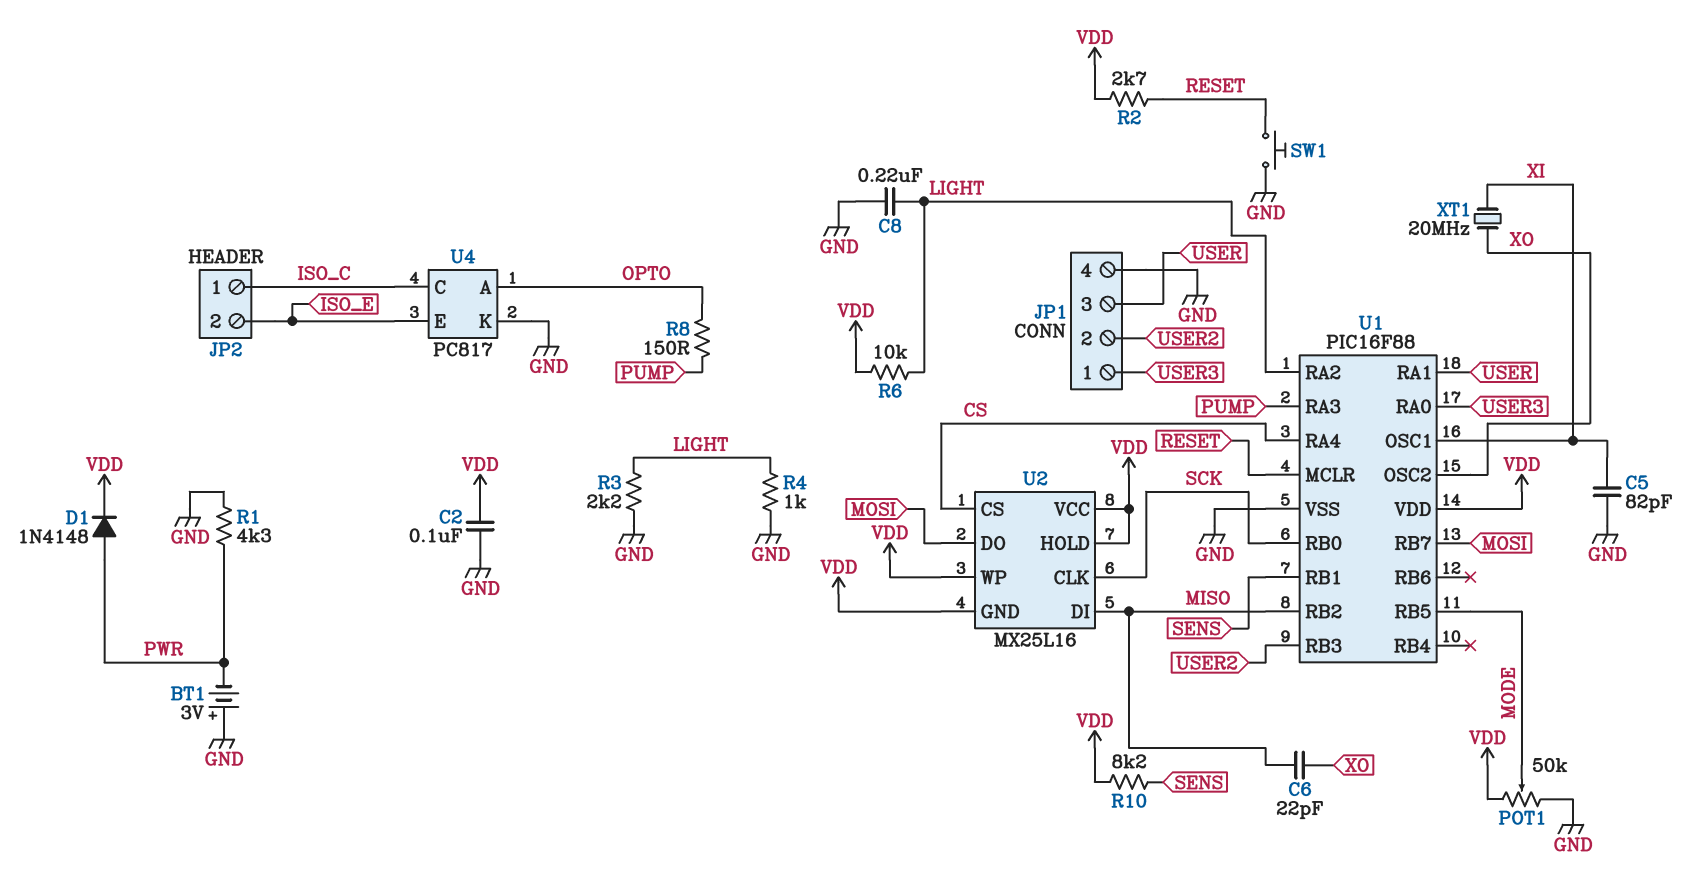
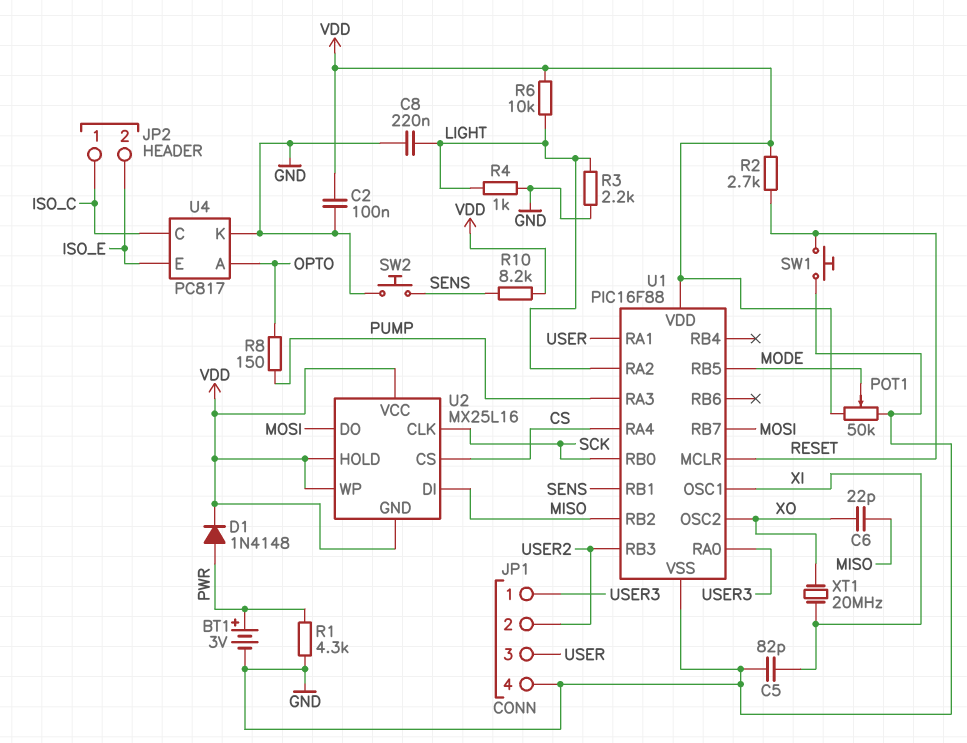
BT1: 3V (plus GND, minus PWR) -> 3V (plus PWR, minus GND)
SW2: none -> button (GND, SENS)

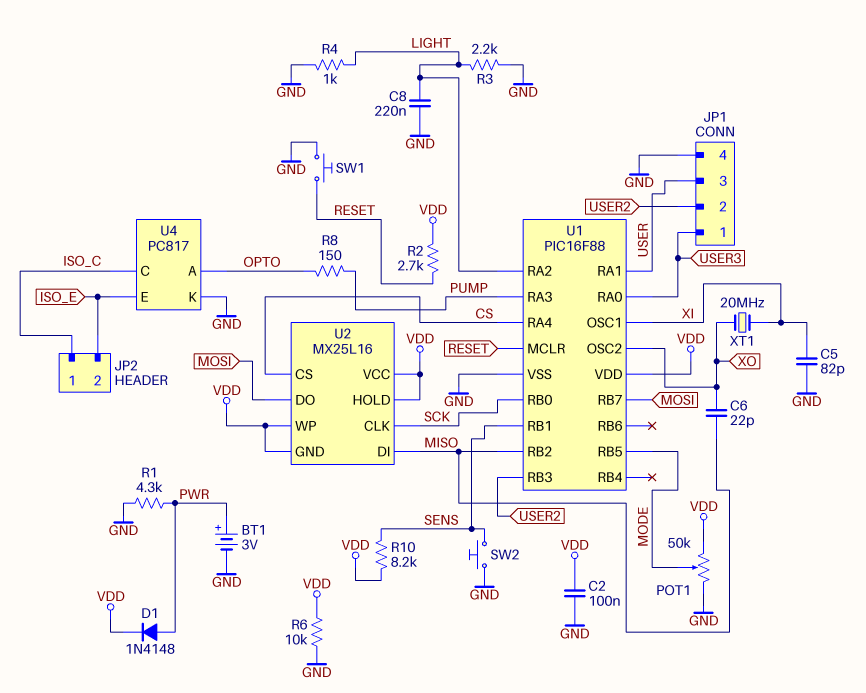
R6: 10k (LIGHT, VDD) -> 10k (GND, VDD)

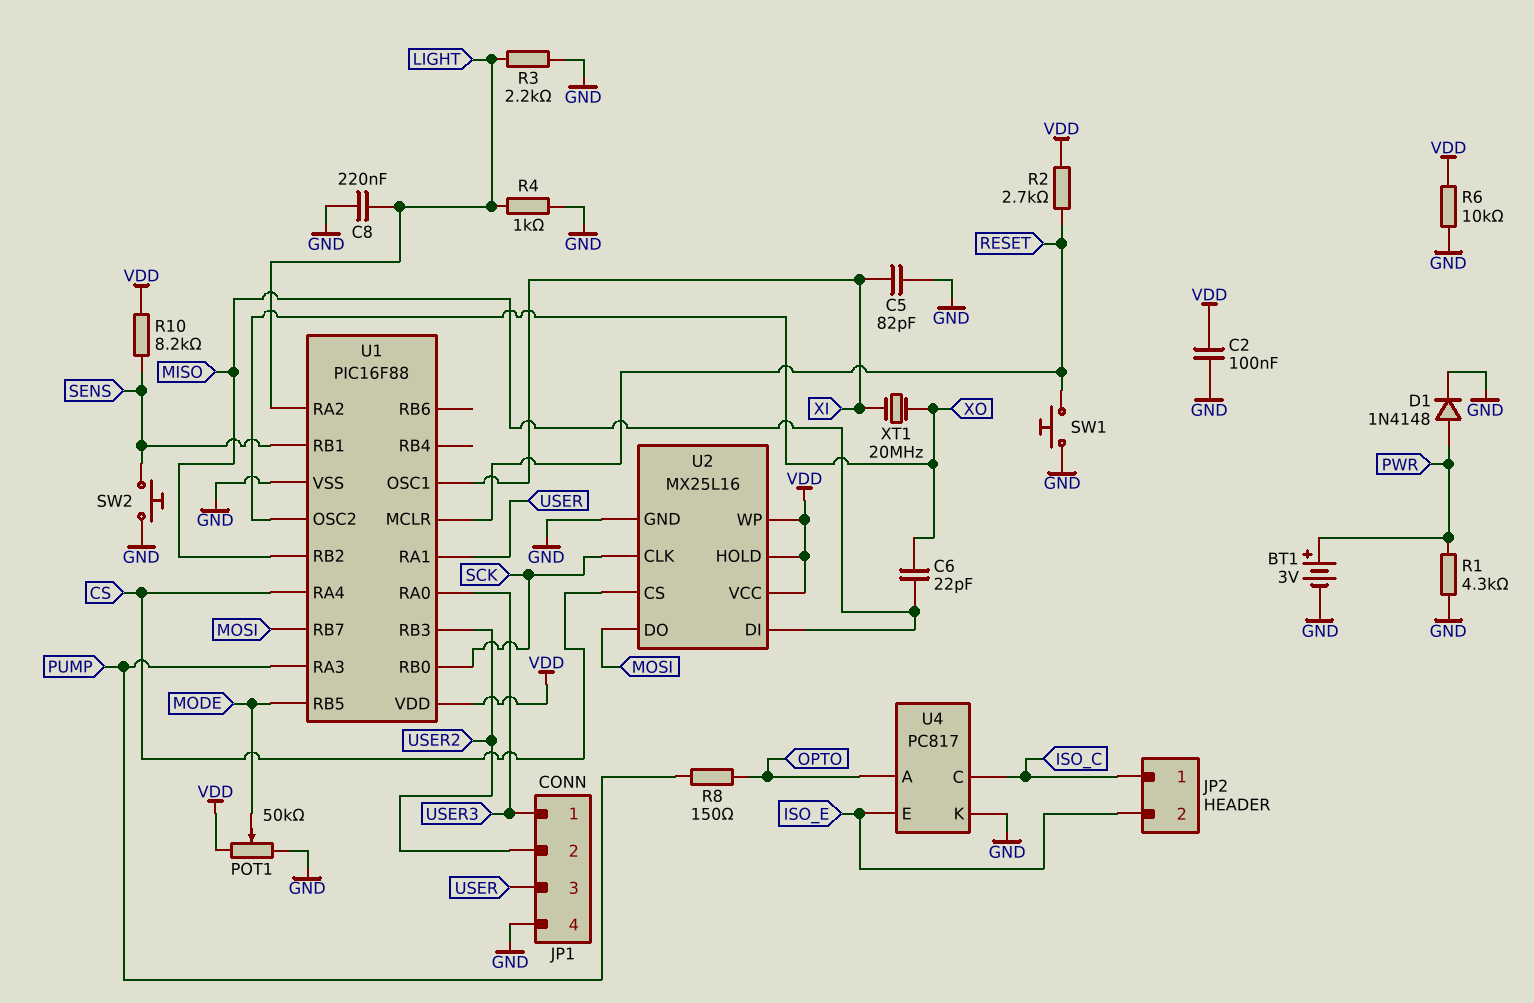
D1: diode 1N4148 (A PWR, K VDD) -> diode 1N4148 (A PWR, K GND)
U2 pin GND: VDD -> GND

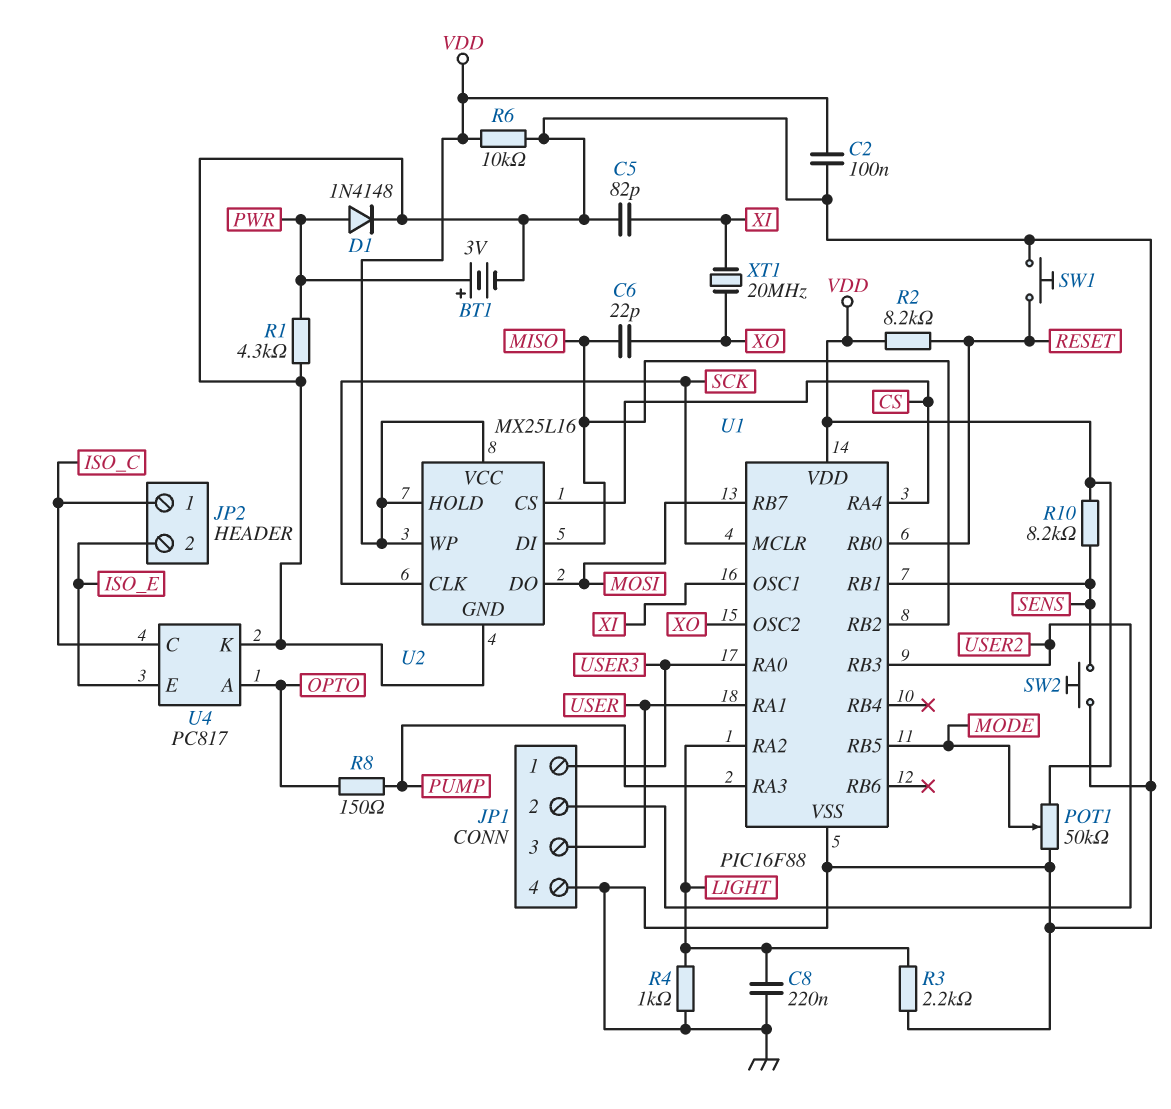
R2: 2.7k (RESET, VDD) -> 8.2k (RESET, VDD)
U1 pin MCLR: RESET -> SCK
U1 pin RB0: SCK -> RESET

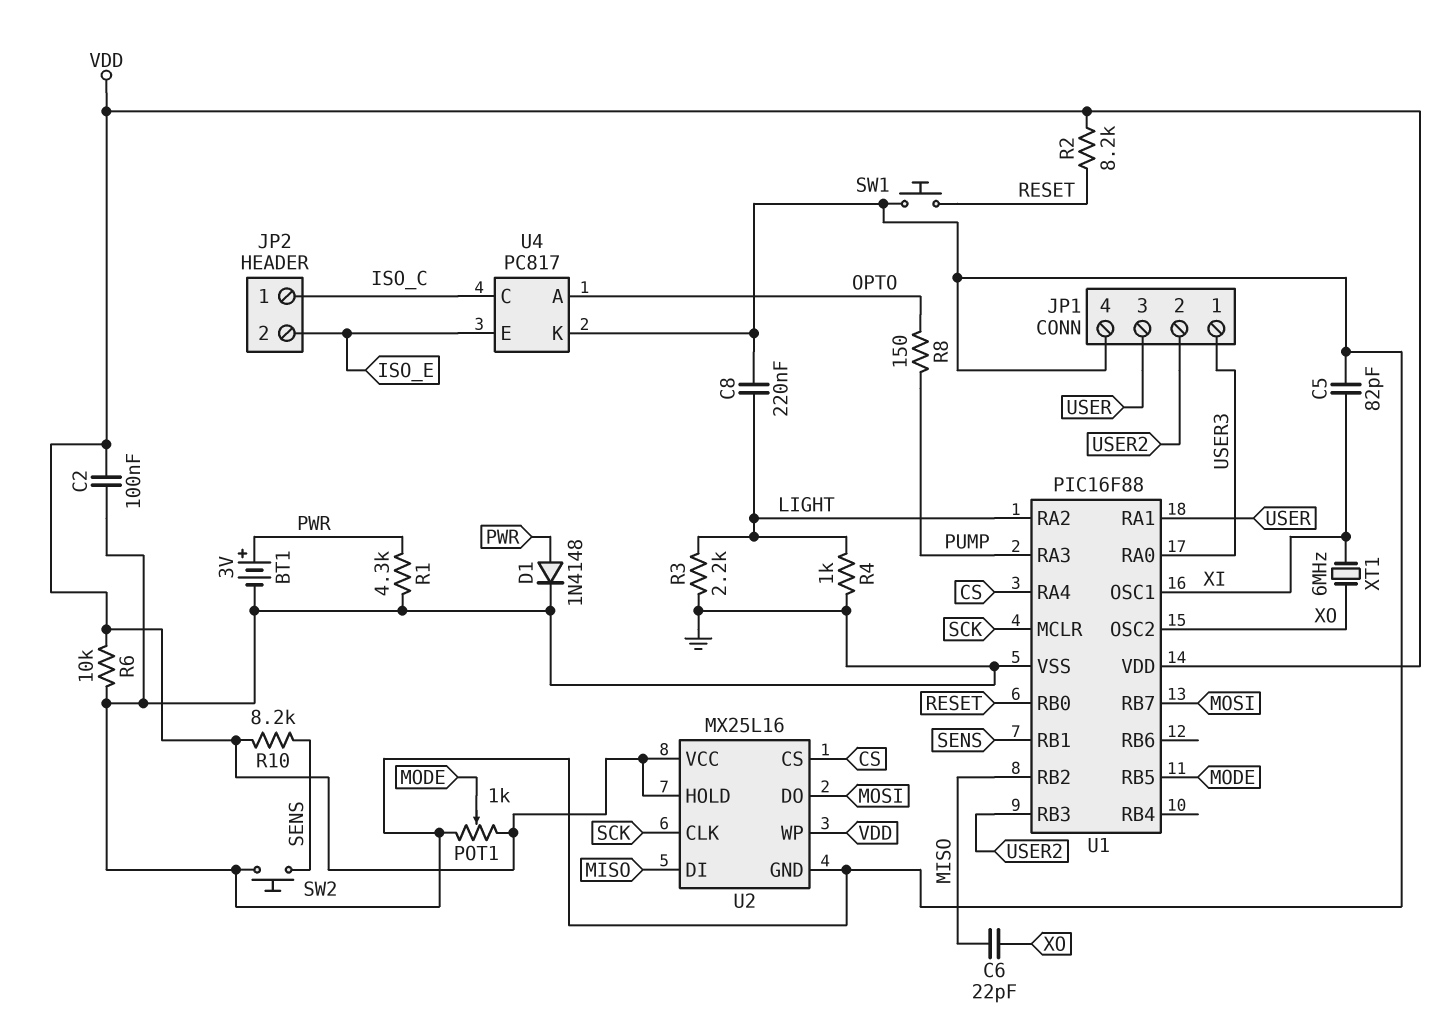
POT1: 50k (GND, VDD, wiper MODE) -> 1k (GND, VDD, wiper MODE)
XT1: 20MHz (XI, XO) -> 6MHz (XI, XO)

